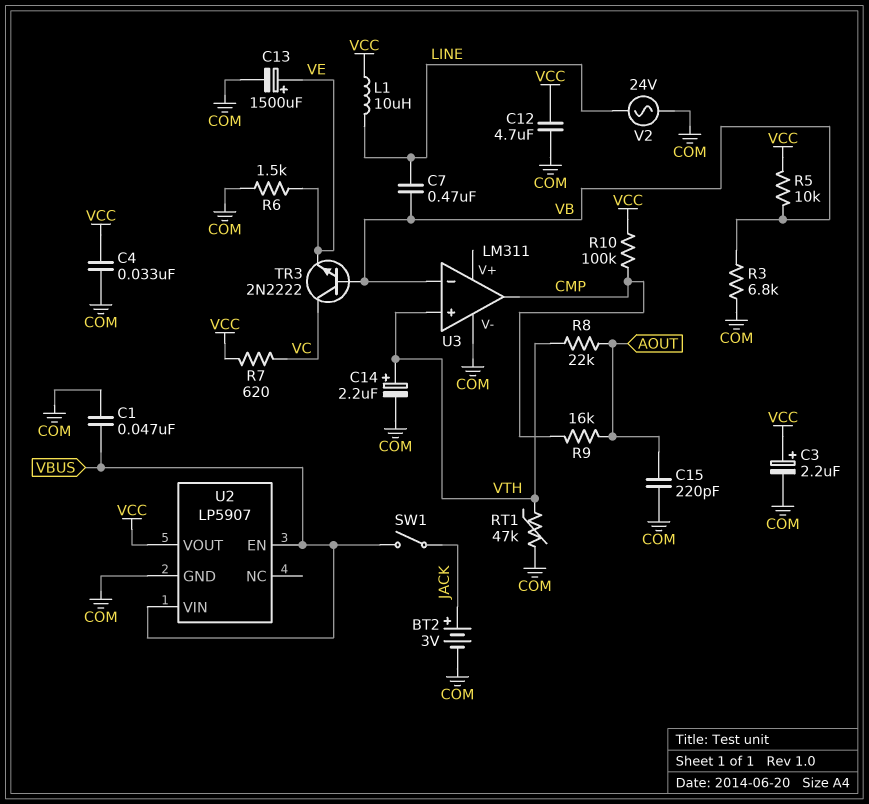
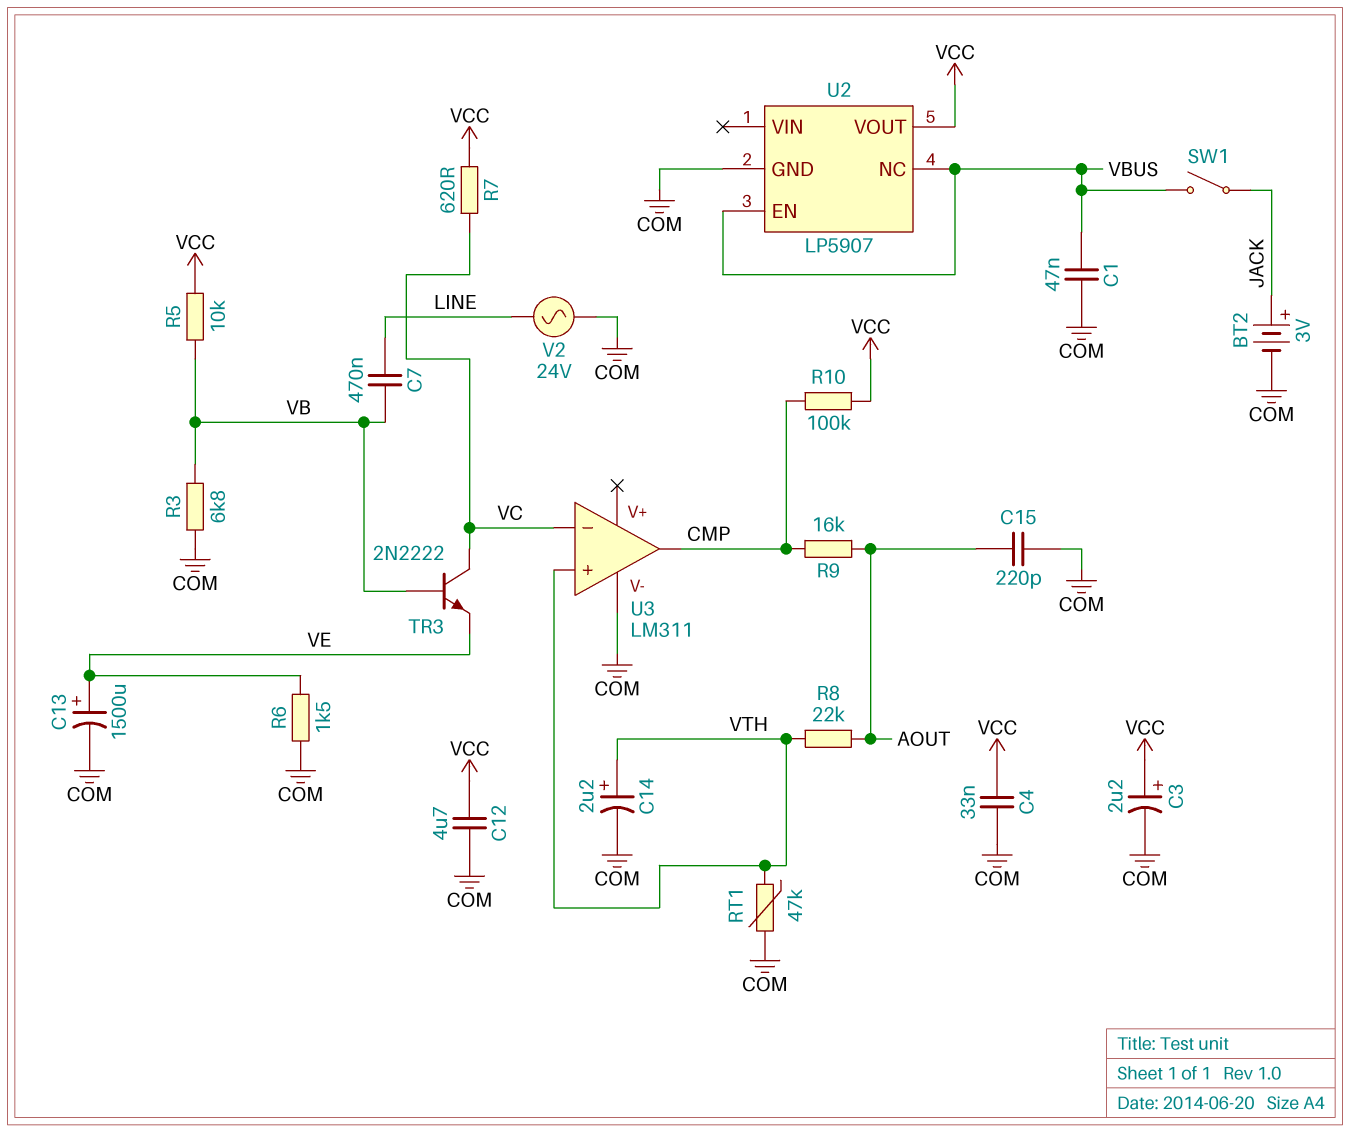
L1: 10uH (LINE, VCC) -> none
U2 pin NC: none -> VBUS
U2 pin VIN: VBUS -> none
U3 pin in-: VB -> VC

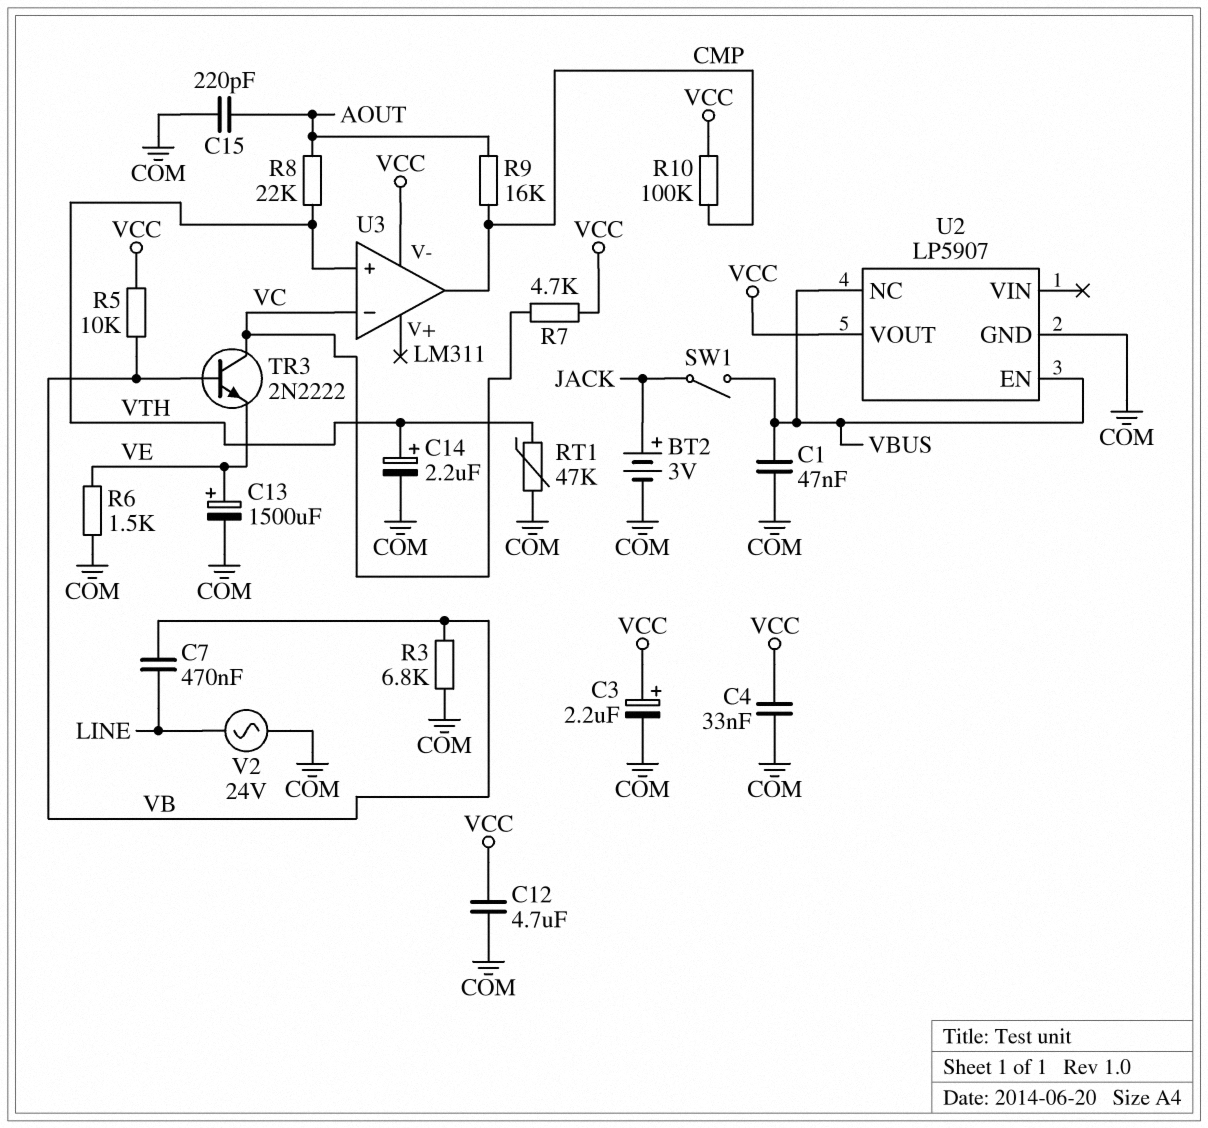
R7: 620 (VC, VCC) -> 4.7k (VC, VCC)
U3 pin V-: COM -> VCC

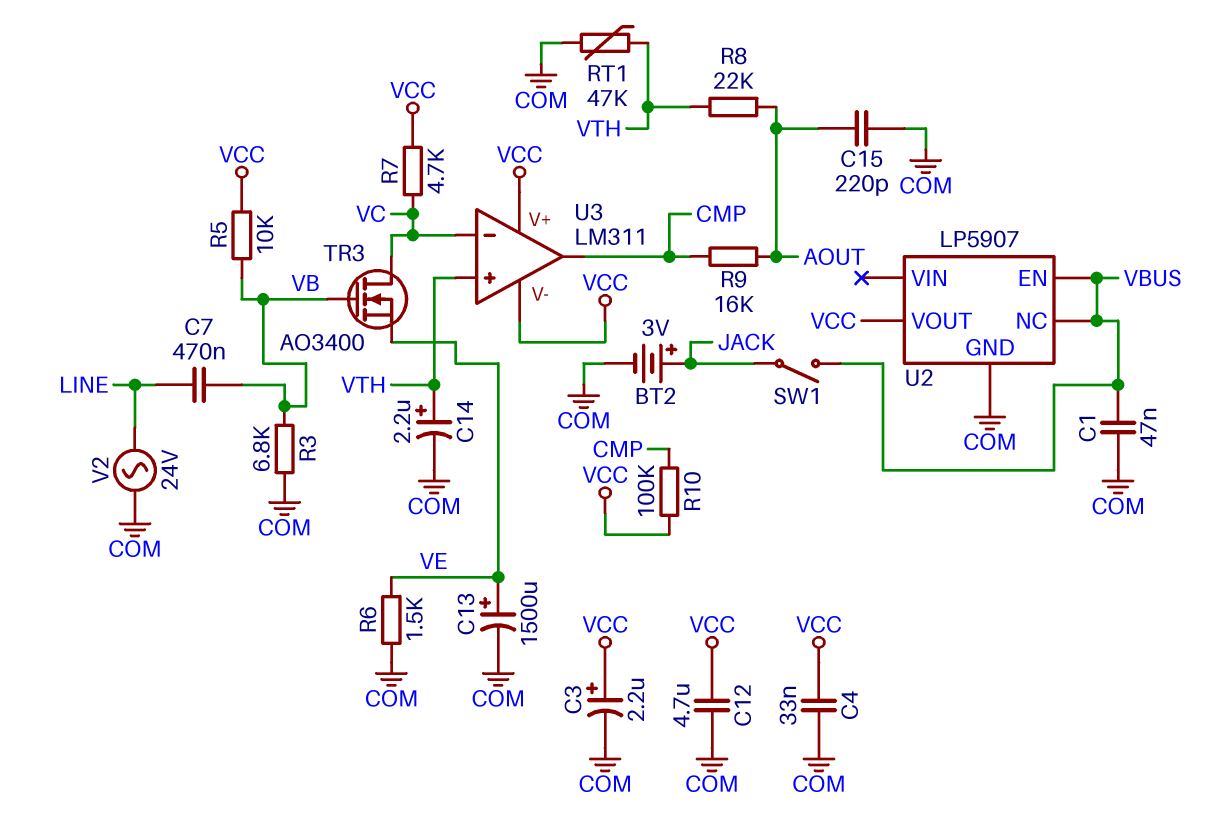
TR3: NPN 2N2222 (B VB, C VC, E VE) -> NMOS AO3400 (G VB, D VC, S VE)
U3 pin V+: none -> VCC

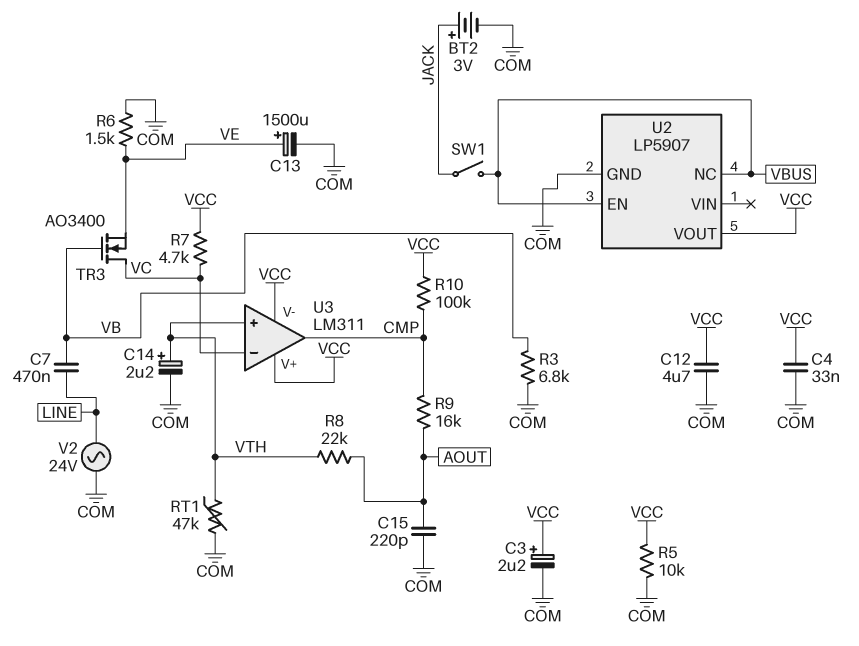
C1: 47nF (COM, VBUS) -> none
R5: 10k (VB, VCC) -> 10k (COM, VCC)

